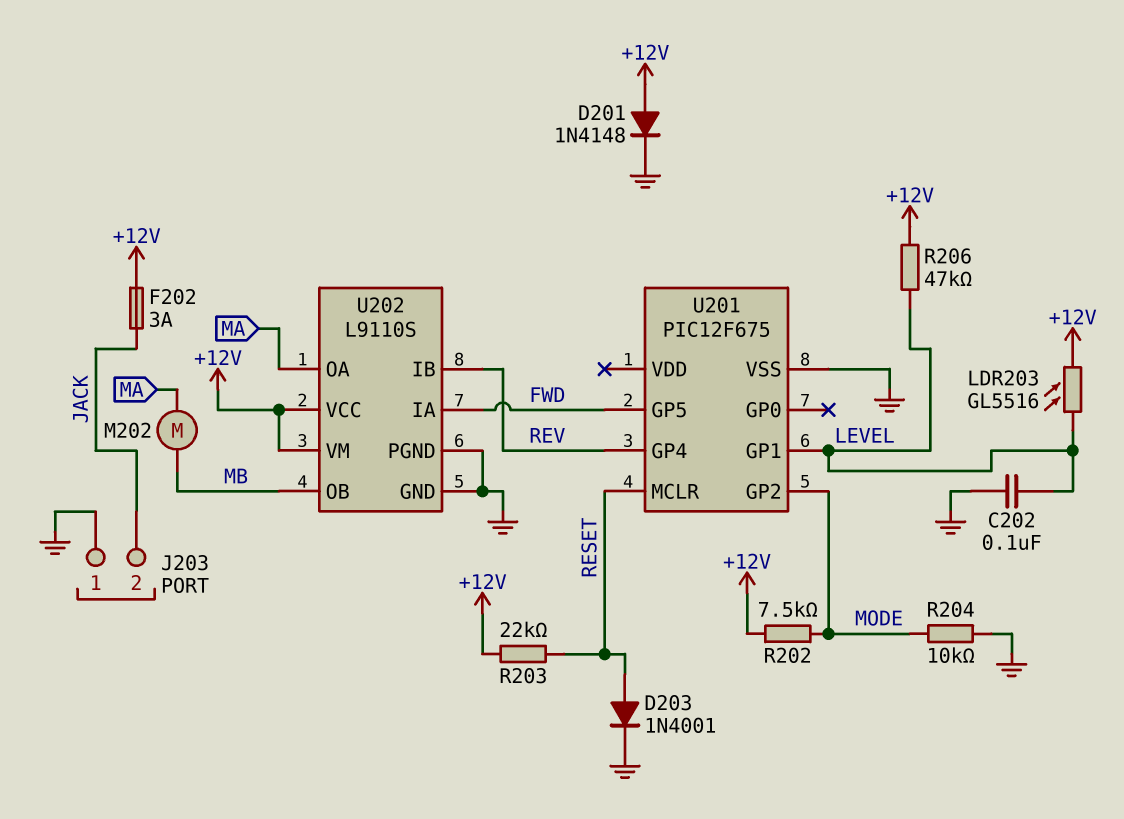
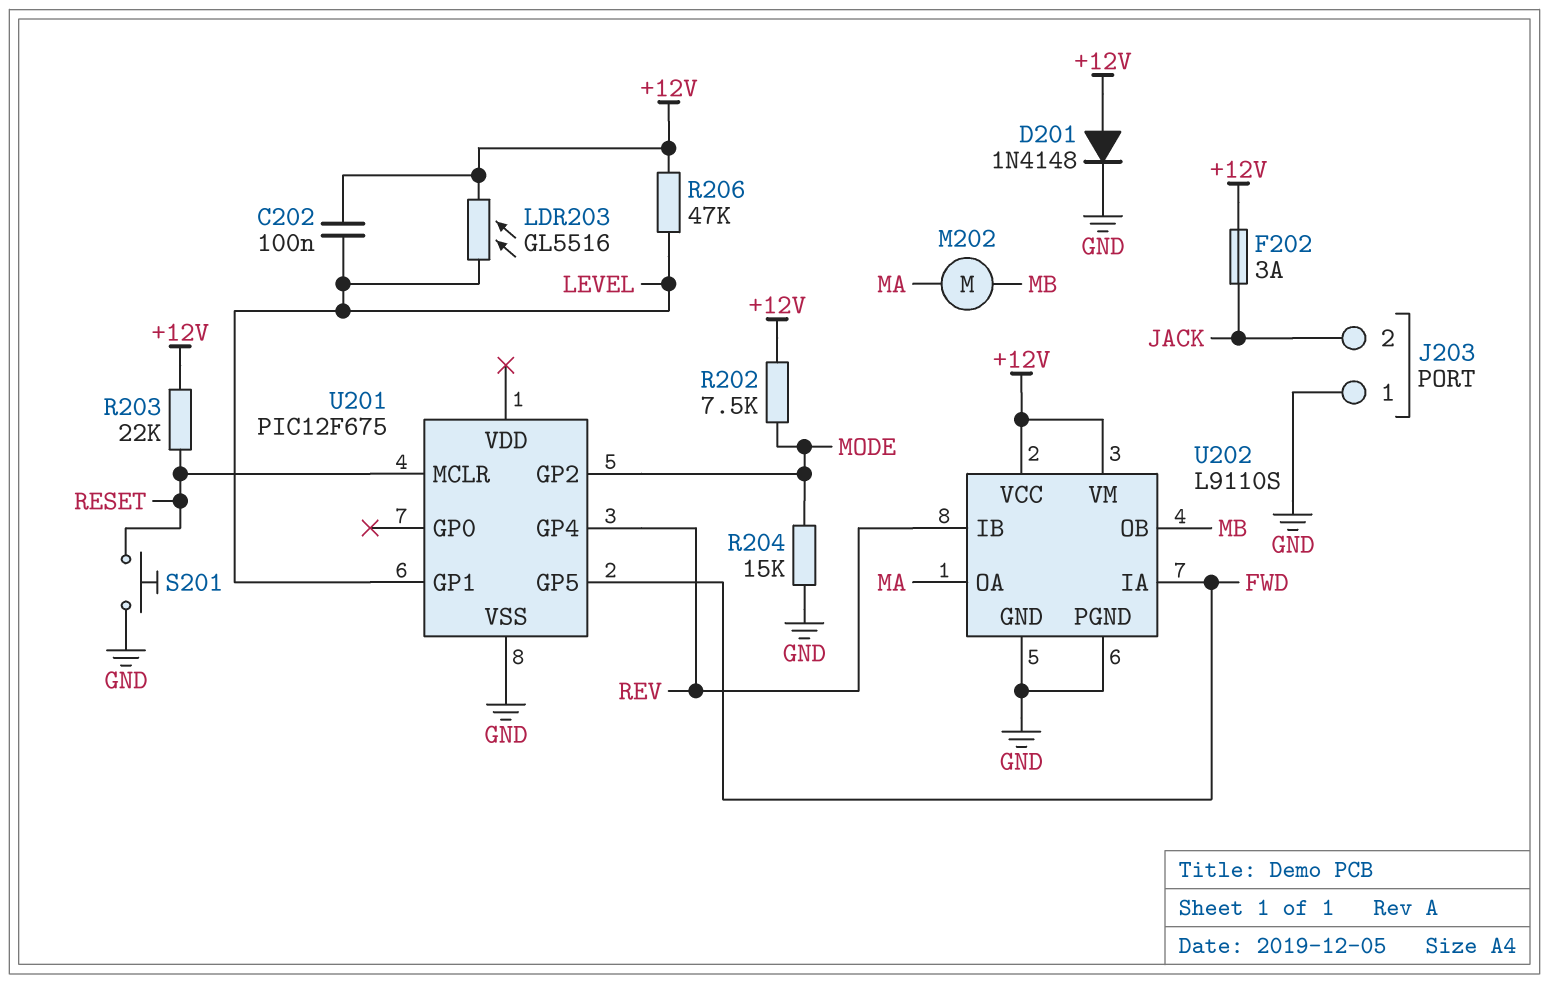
C202: 100nF (GND, LEVEL) -> 100nF (+12V, LEVEL)
D203: diode 1N4001 (A RESET, K GND) -> none
R204: 10k (GND, MODE) -> 15k (GND, MODE)
S201: none -> button (GND, RESET)

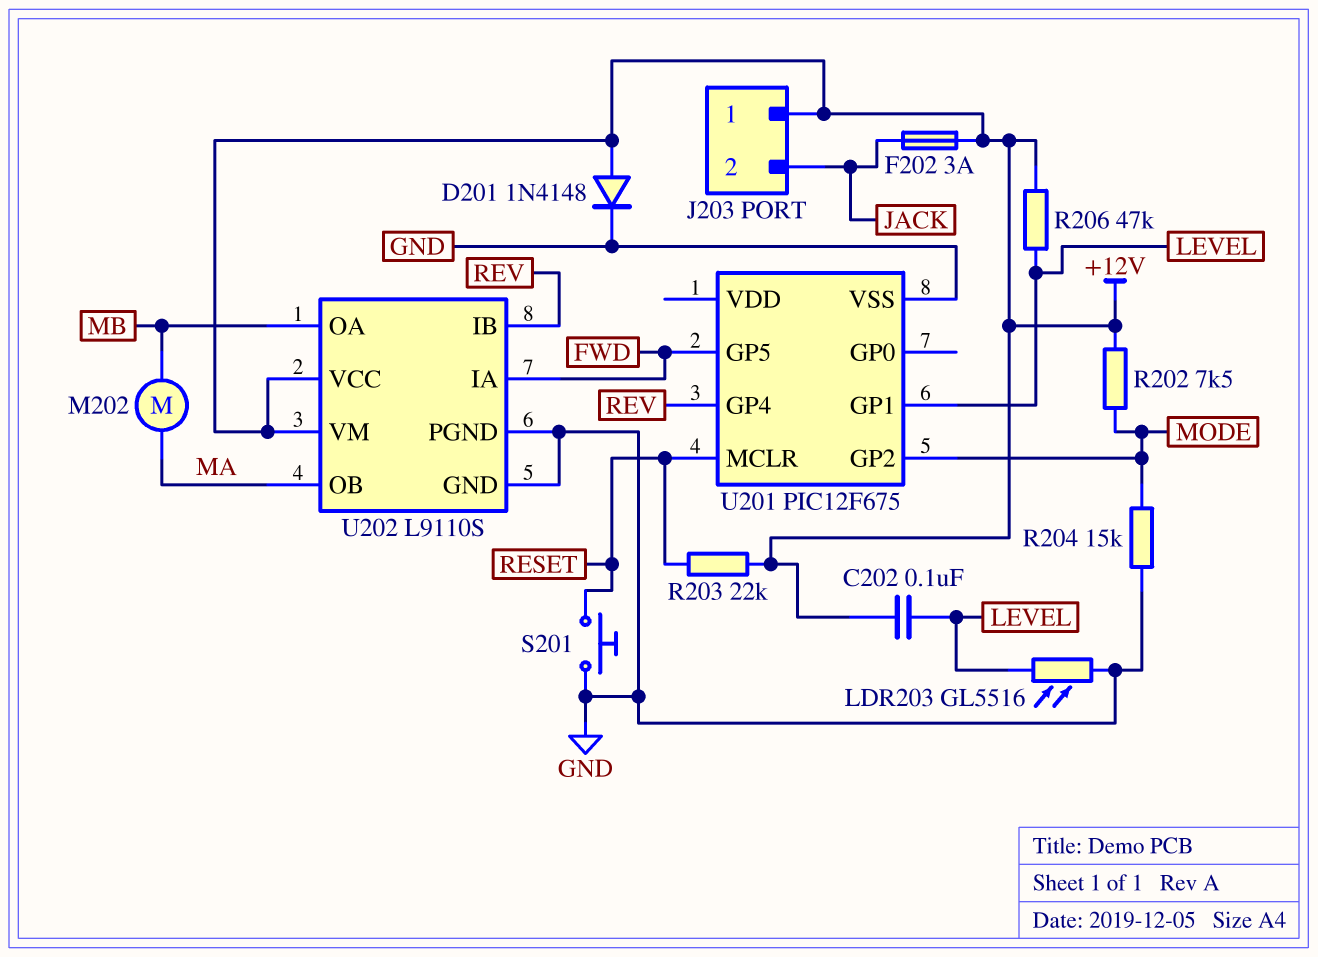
J203 pin 1: GND -> +12V
LDR203: GL5516 (+12V, LEVEL) -> GL5516 (GND, LEVEL)
U202 pin OA: MA -> MB
U202 pin OB: MB -> MA

